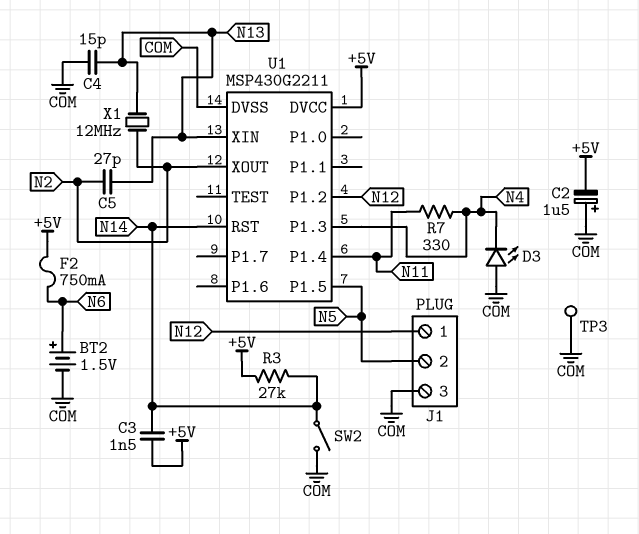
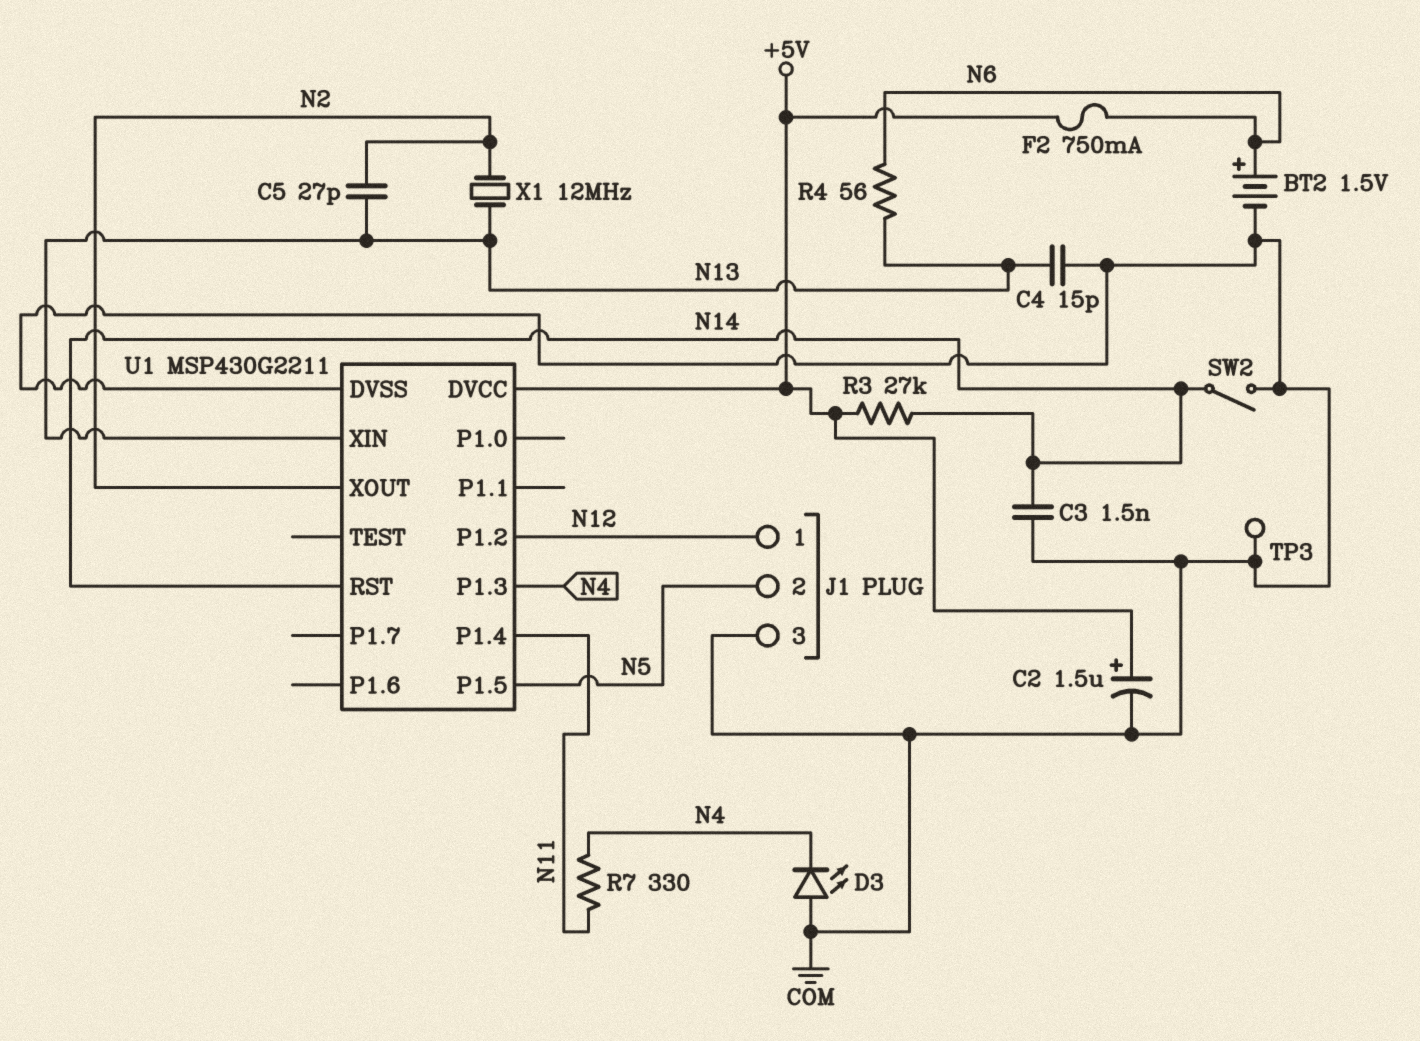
C2: 1.5uF (plus COM, minus +5V) -> 1.5uF (plus +5V, minus COM)
C3: 1.5nF (+5V, N14) -> 1.5nF (COM, N14)
R4: none -> 56 (N6, N13)

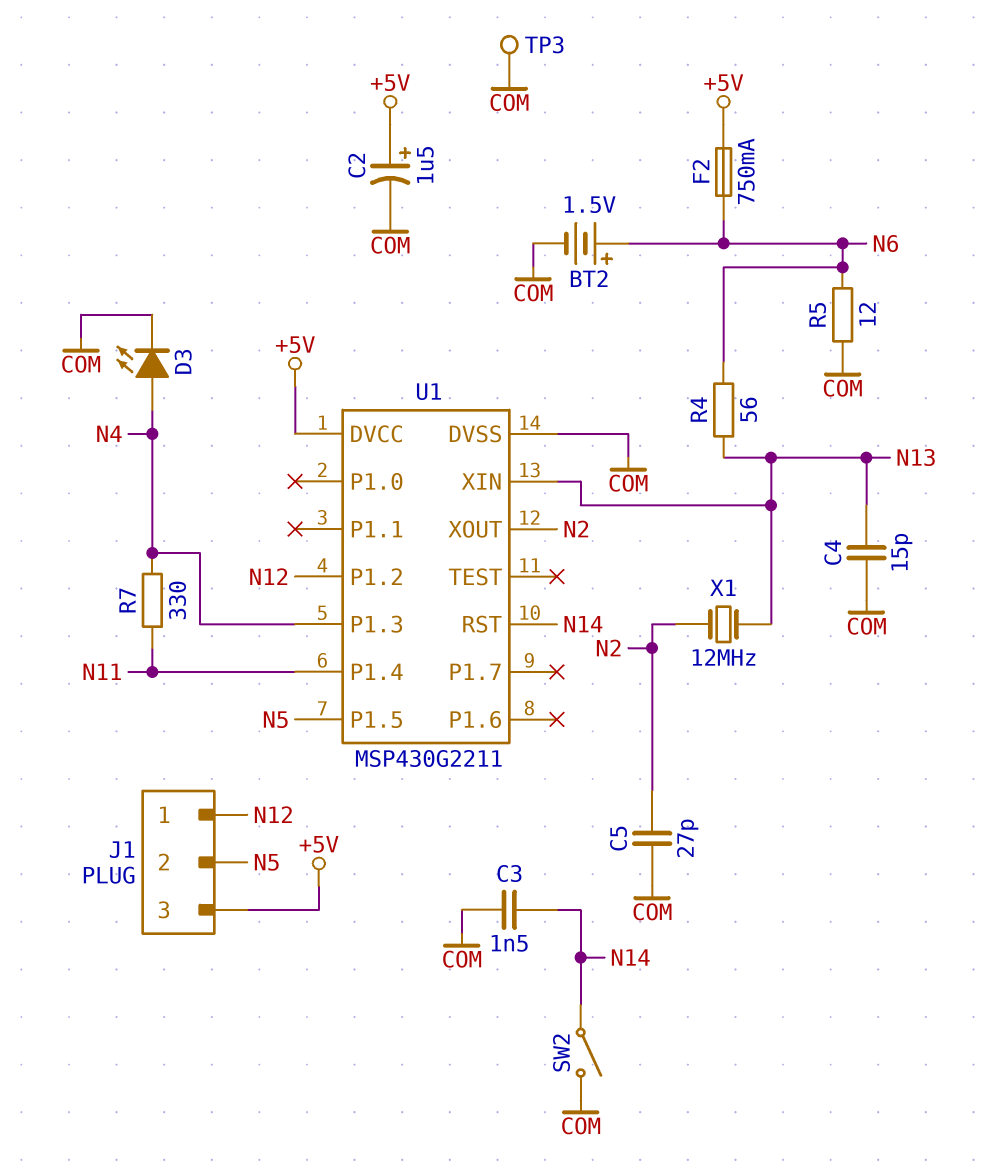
C5: 27pF (N2, N13) -> 27pF (COM, N2)
D3: LED (A COM, K N4) -> LED (A N4, K COM)
J1 pin 3: COM -> +5V
R3: 27k (+5V, N14) -> none
R5: none -> 12 (COM, N6)

